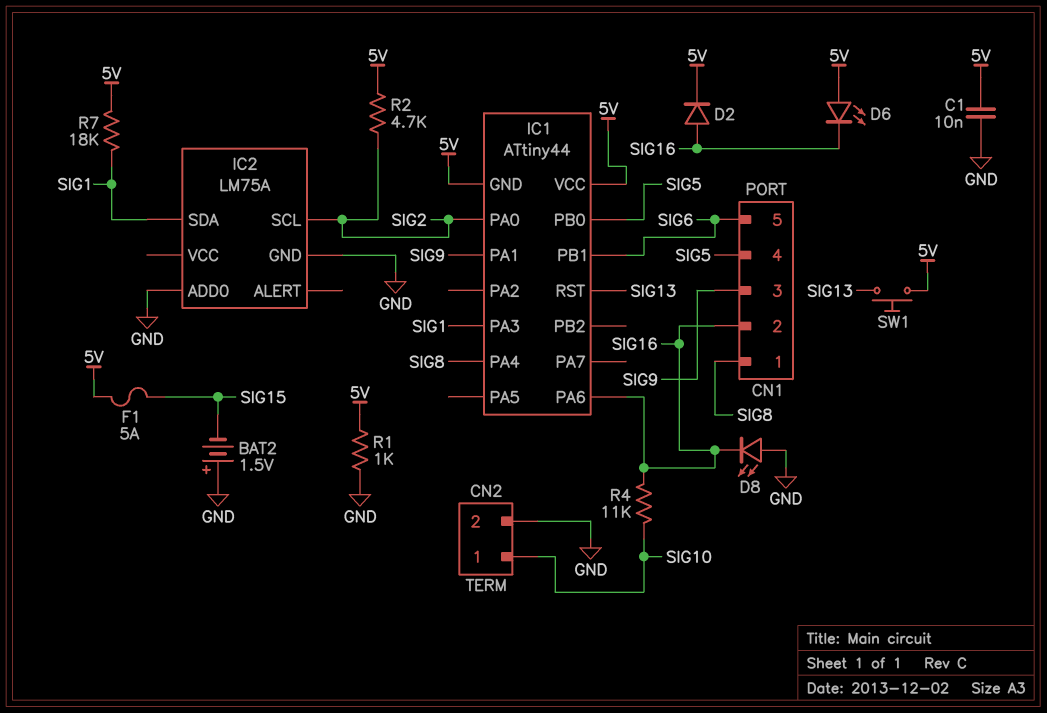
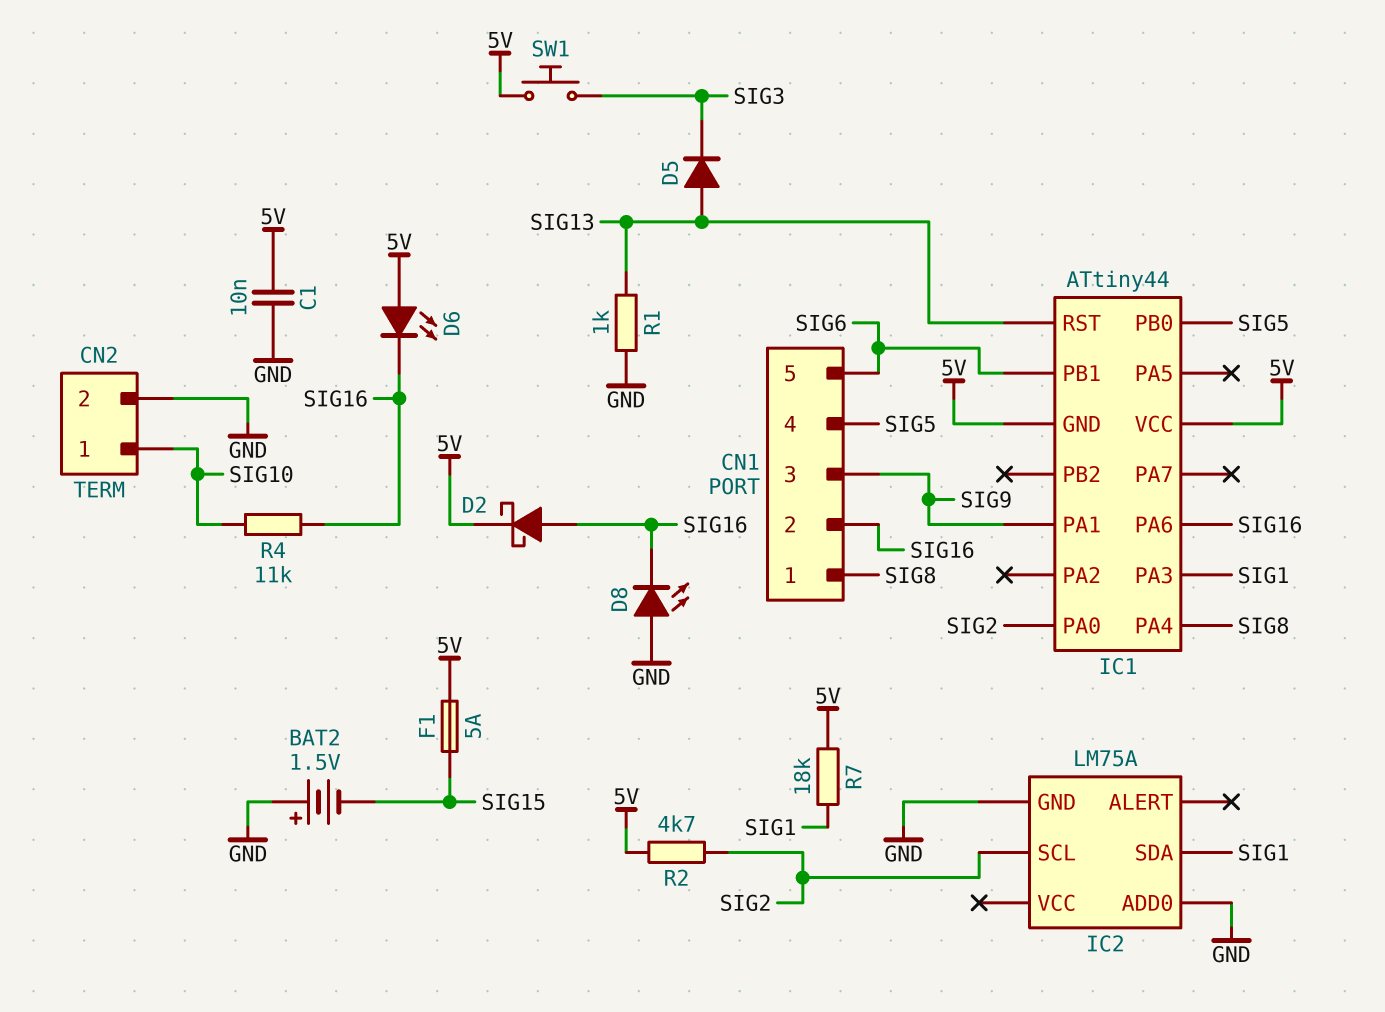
D2: diode (A SIG16, K 5V) -> schottky (A SIG16, K 5V)
D5: none -> diode (A SIG13, K SIG3)
R1: 1k (5V, GND) -> 1k (GND, SIG13)
SW1: button (5V, SIG13) -> button (5V, SIG3)

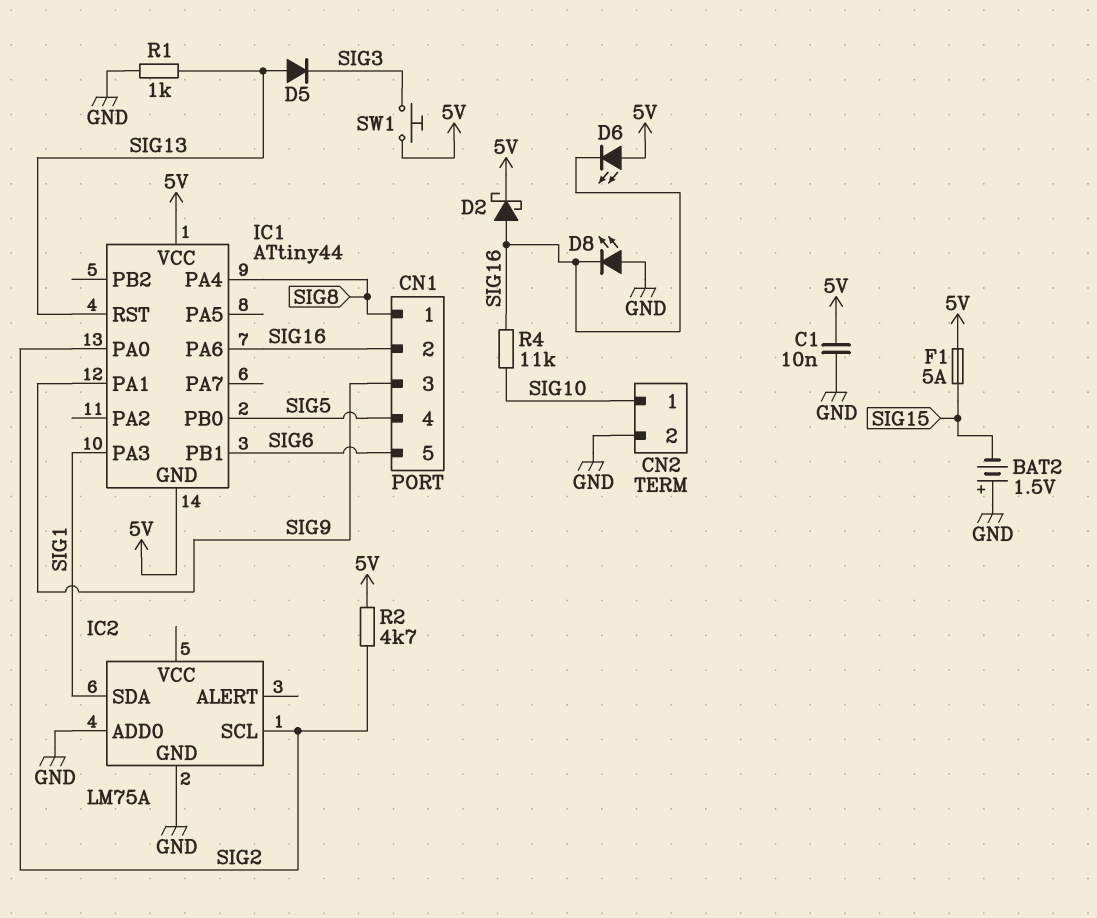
R7: 18k (5V, SIG1) -> none

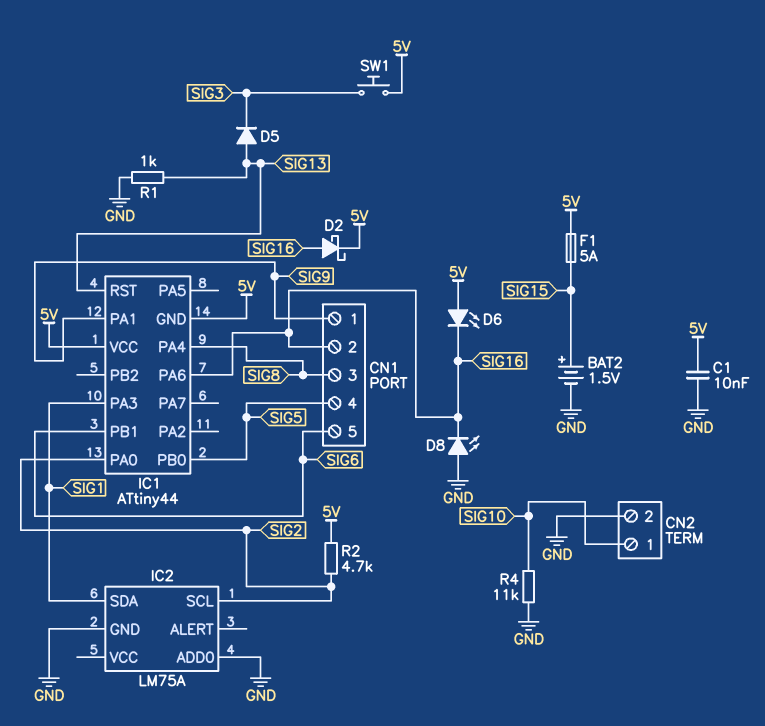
BAT2: 1.5V (plus GND, minus SIG15) -> 1.5V (plus SIG15, minus GND)
CN1 pin 1: SIG8 -> SIG9
CN1 pin 3: SIG9 -> SIG8
R4: 11k (SIG10, SIG16) -> 11k (GND, SIG10)

